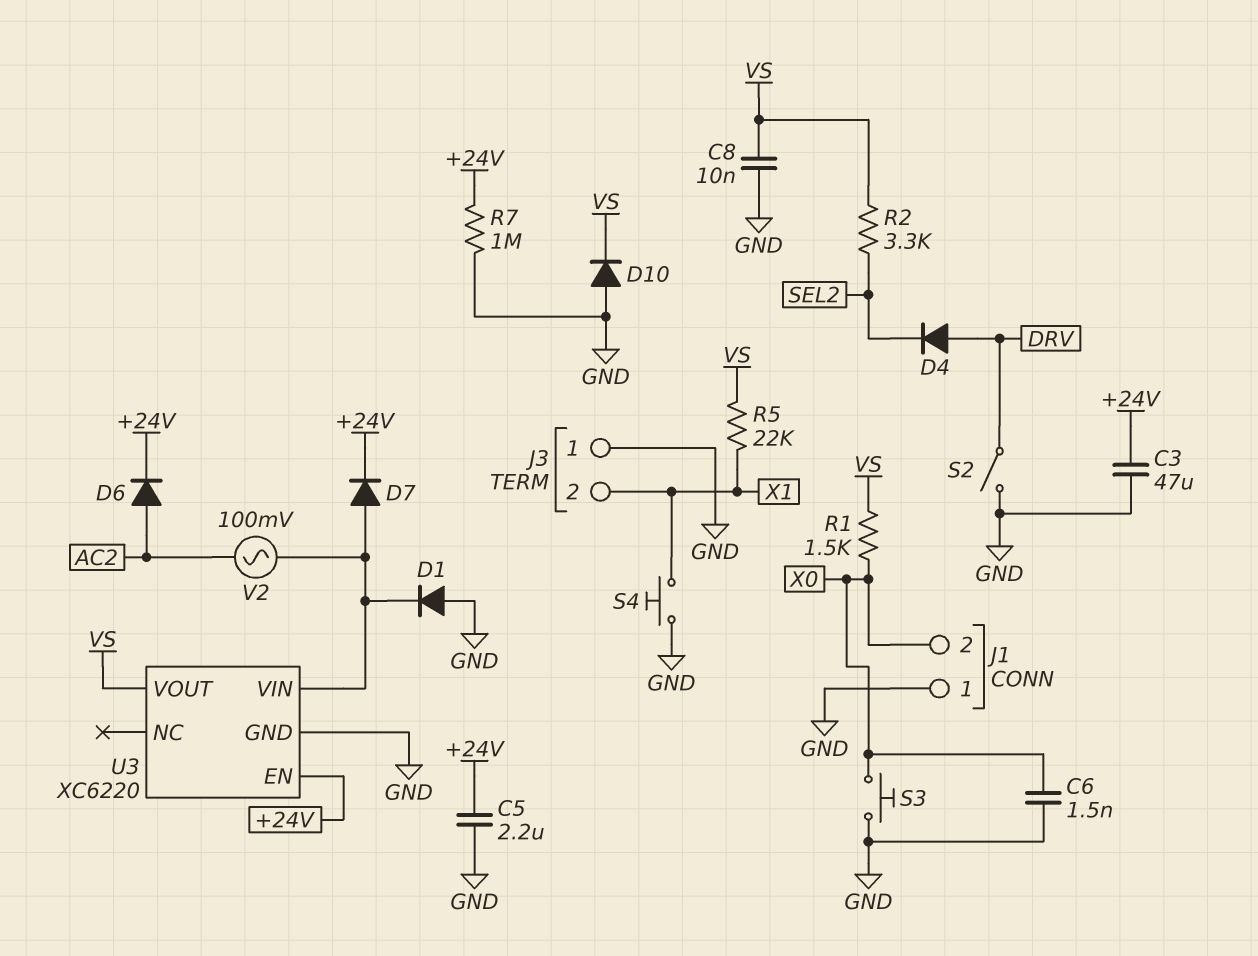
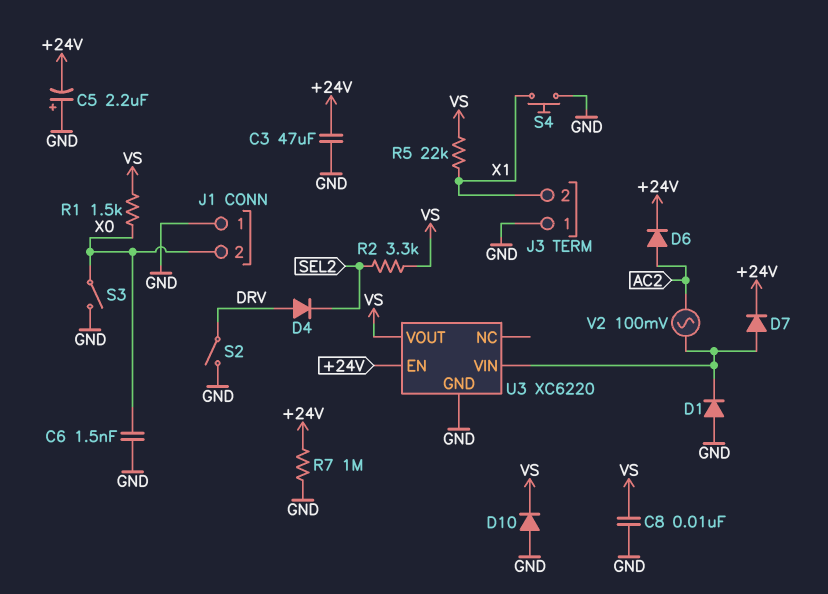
C5: 2.2uF (+24V, GND) -> 2.2uF (plus GND, minus +24V)
S3: button (GND, X0) -> switch (GND, X0)

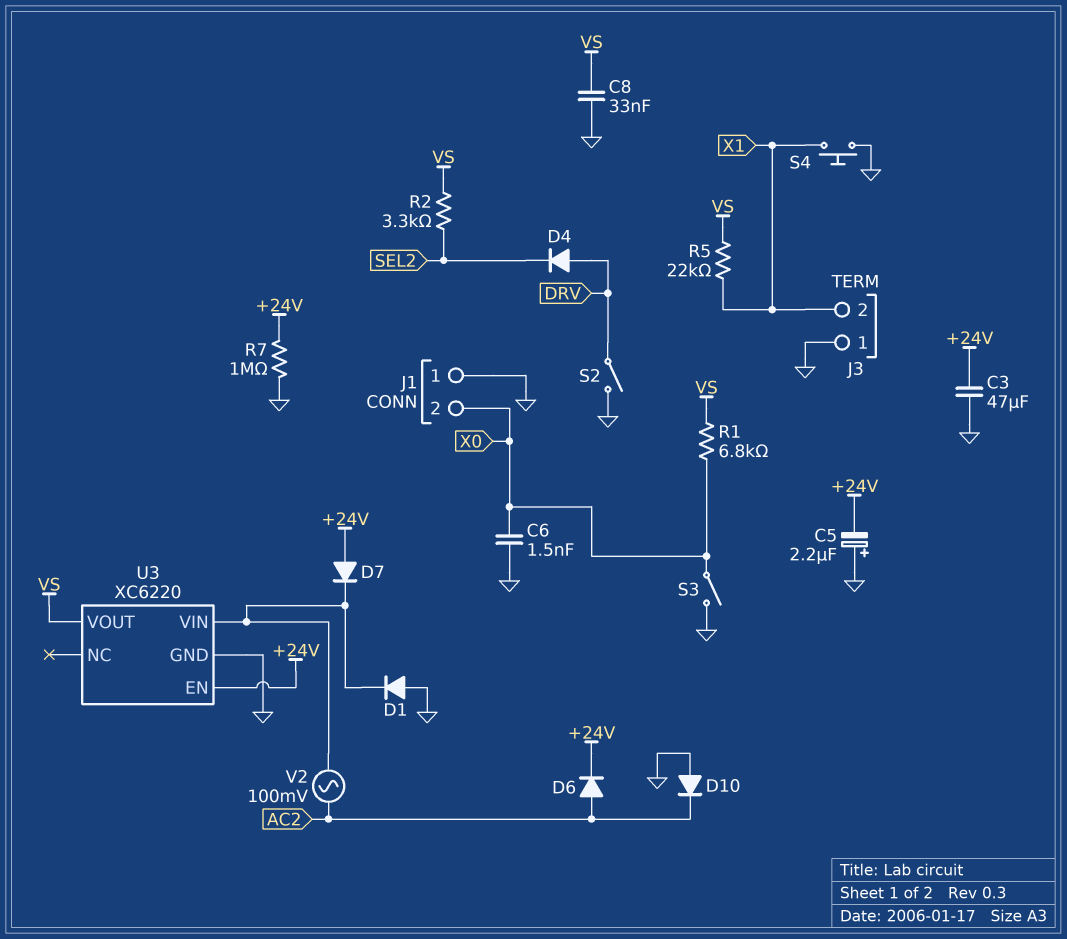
C8: 10nF (GND, VS) -> 33nF (GND, VS)
D7: diode (A U3/VIN, K +24V) -> diode (A +24V, K U3/VIN)
D10: diode (A GND, K VS) -> diode (A GND, K AC2)
R1: 1.5k (VS, X0) -> 6.8k (VS, X0)

